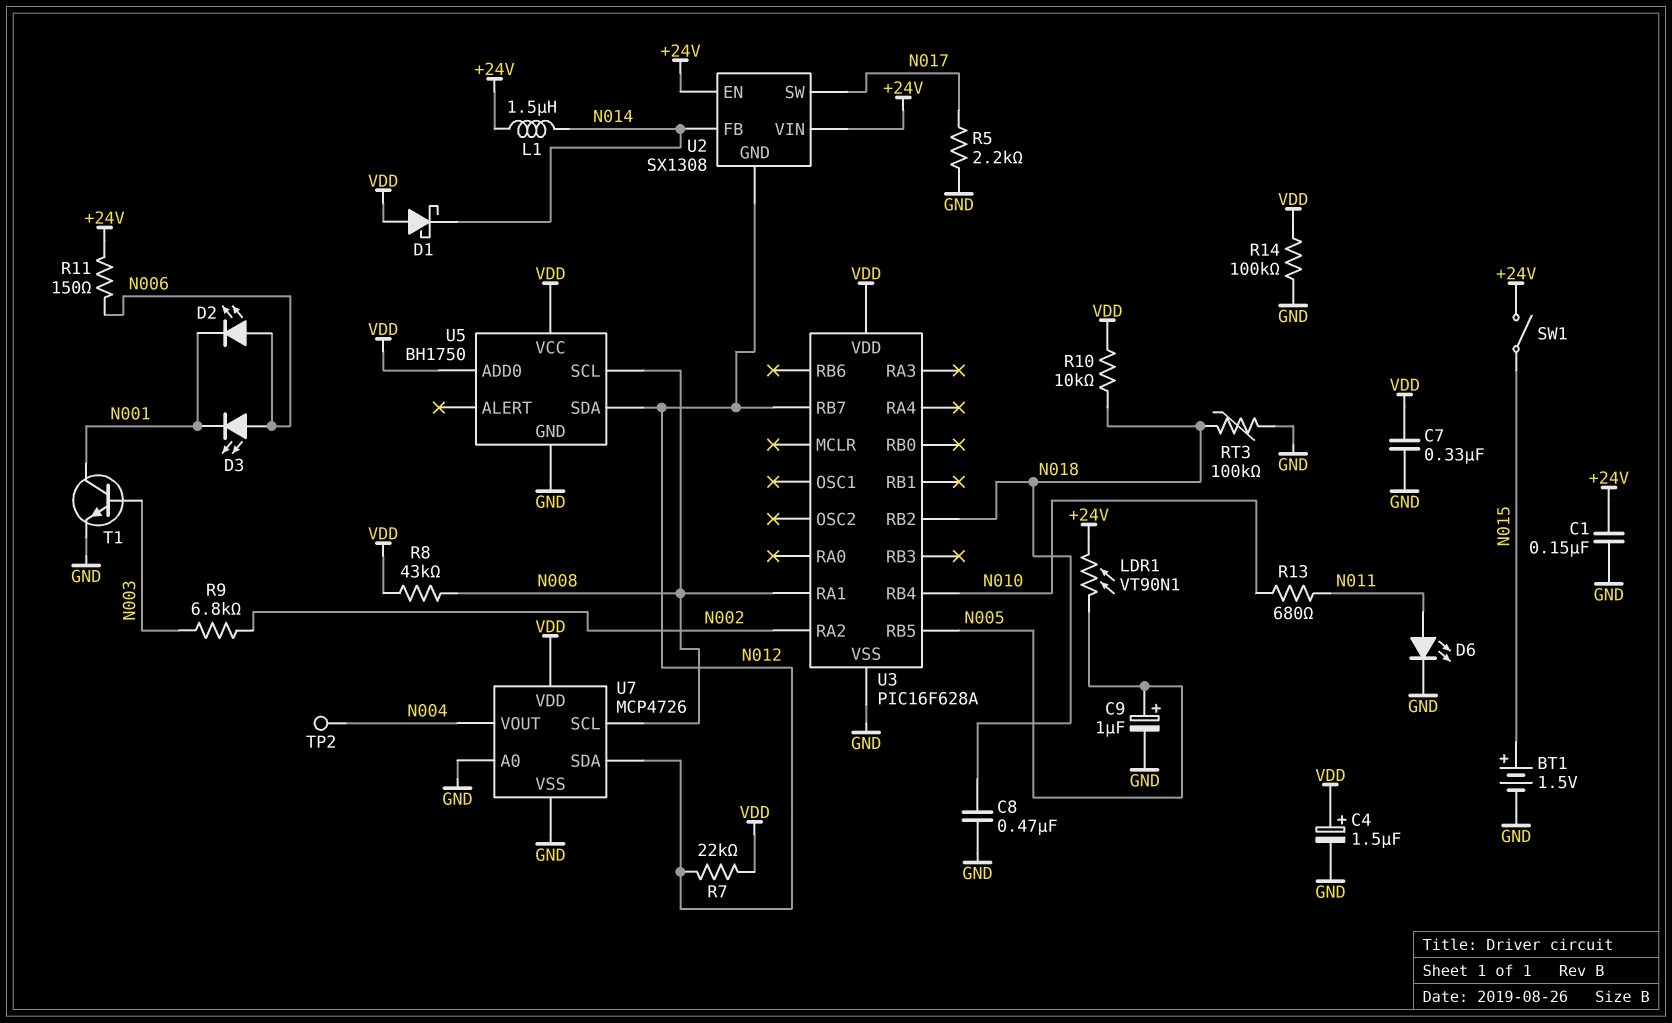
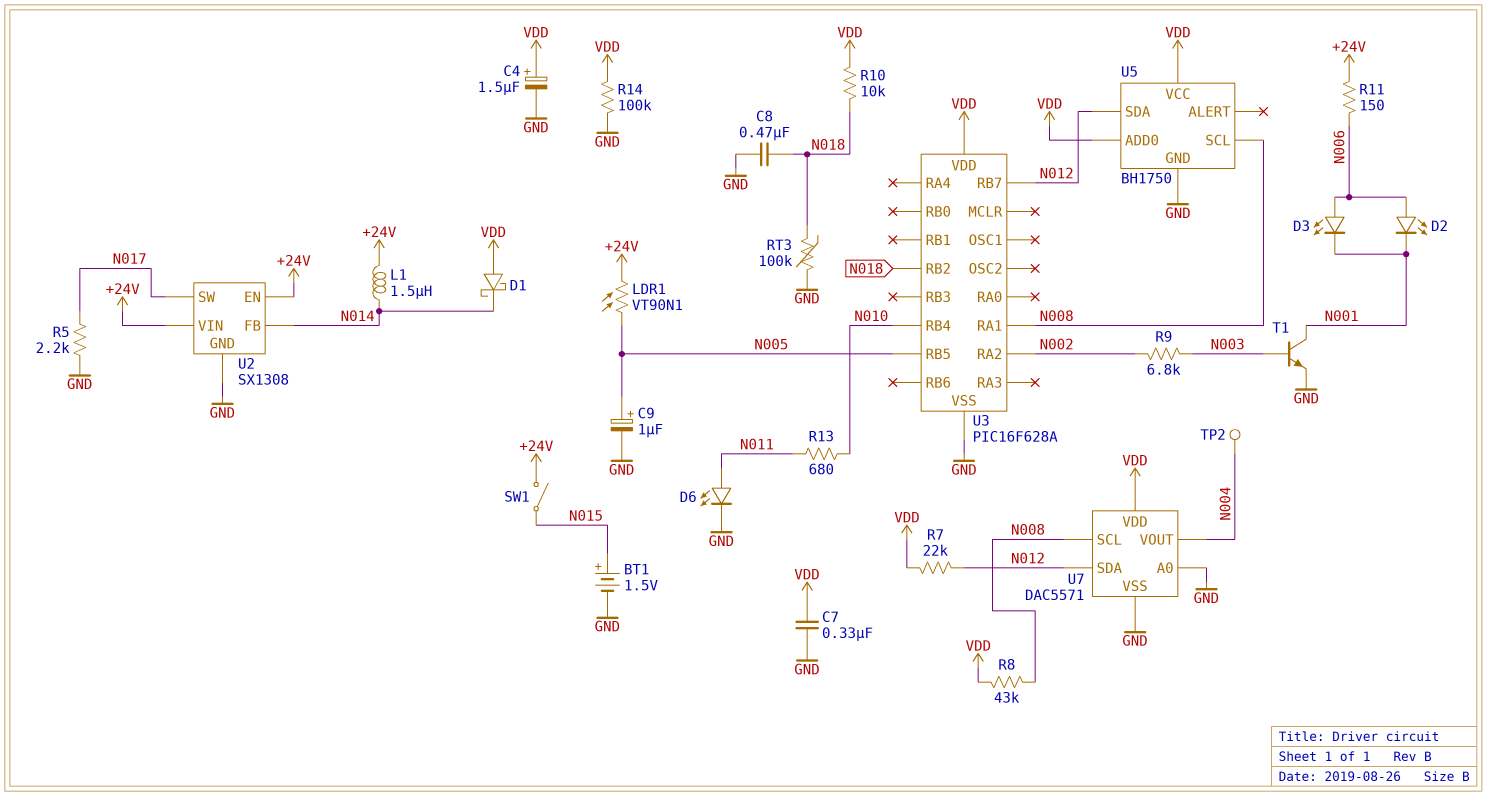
C1: 150nF (+24V, GND) -> none
U2 pin GND: N012 -> GND
U7: MCP4726 -> DAC5571

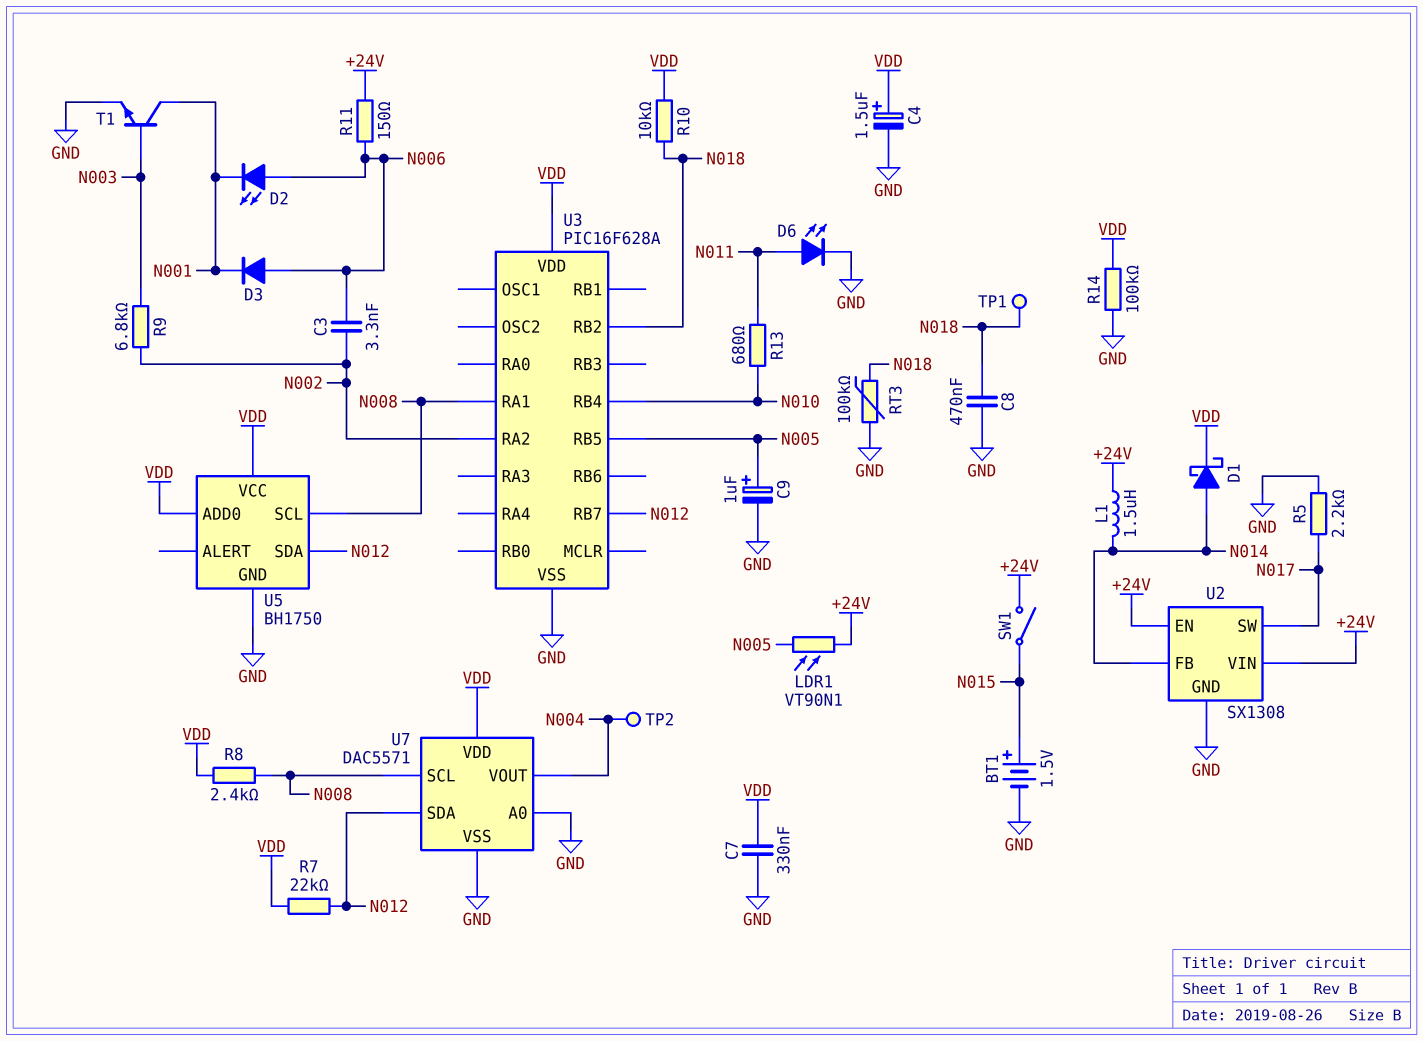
C3: none -> 3.3nF (N002, N006)
D1: schottky (A VDD, K N014) -> schottky (A N014, K VDD)
D3: LED (A N006, K N001) -> diode (A N006, K N001)
R8: 43k (N008, VDD) -> 2.4k (N008, VDD)
TP1: none -> test point (N018)

